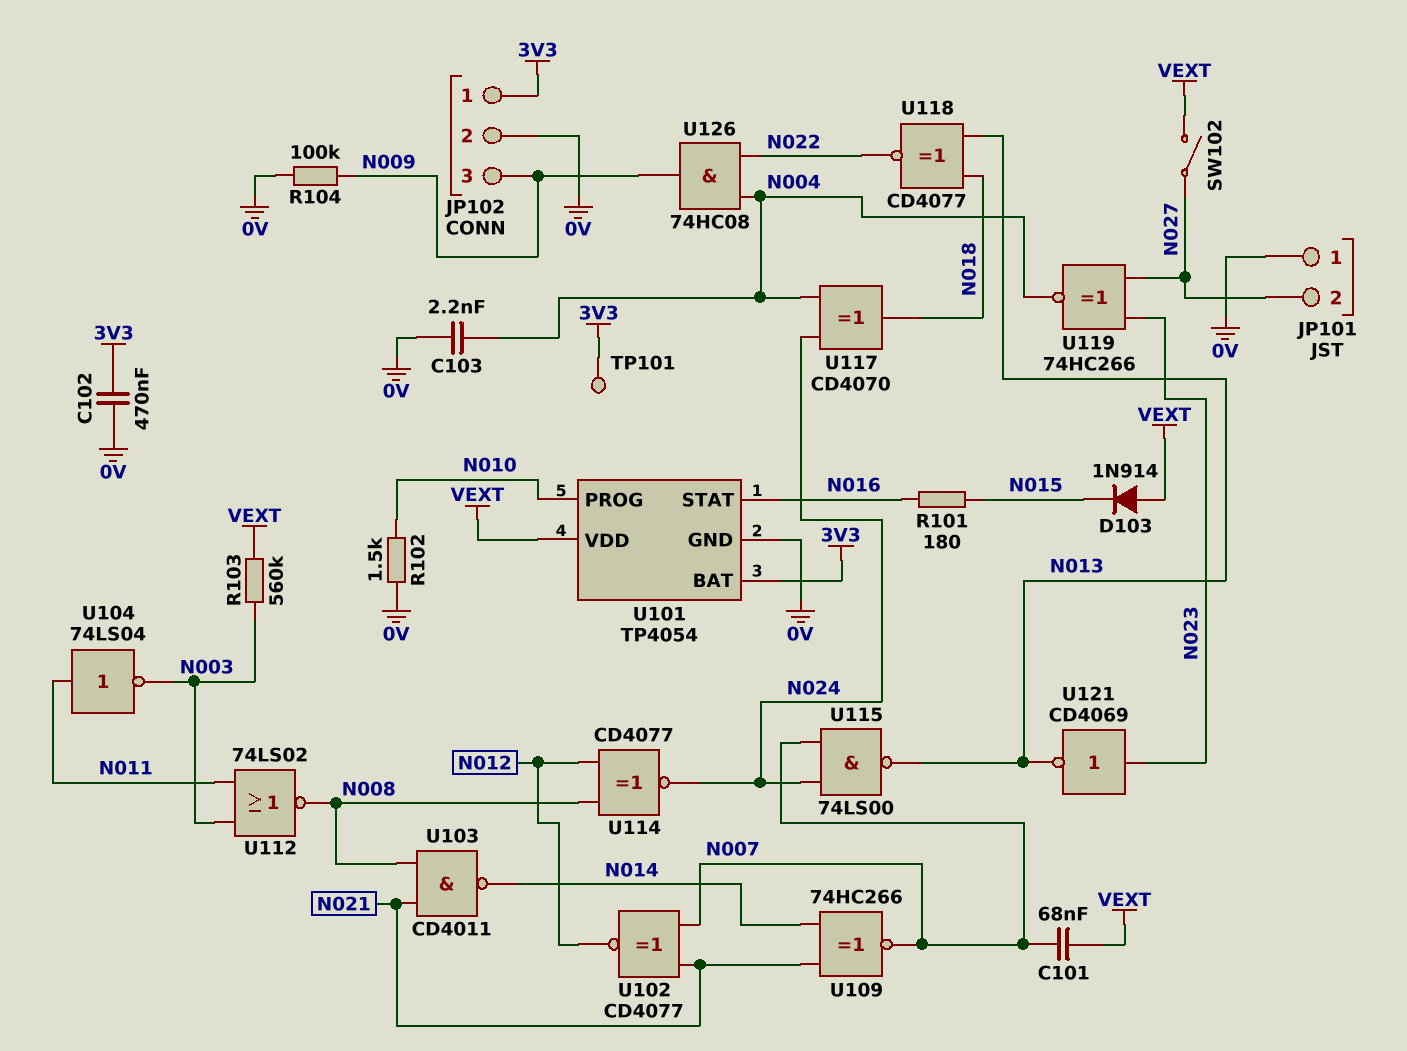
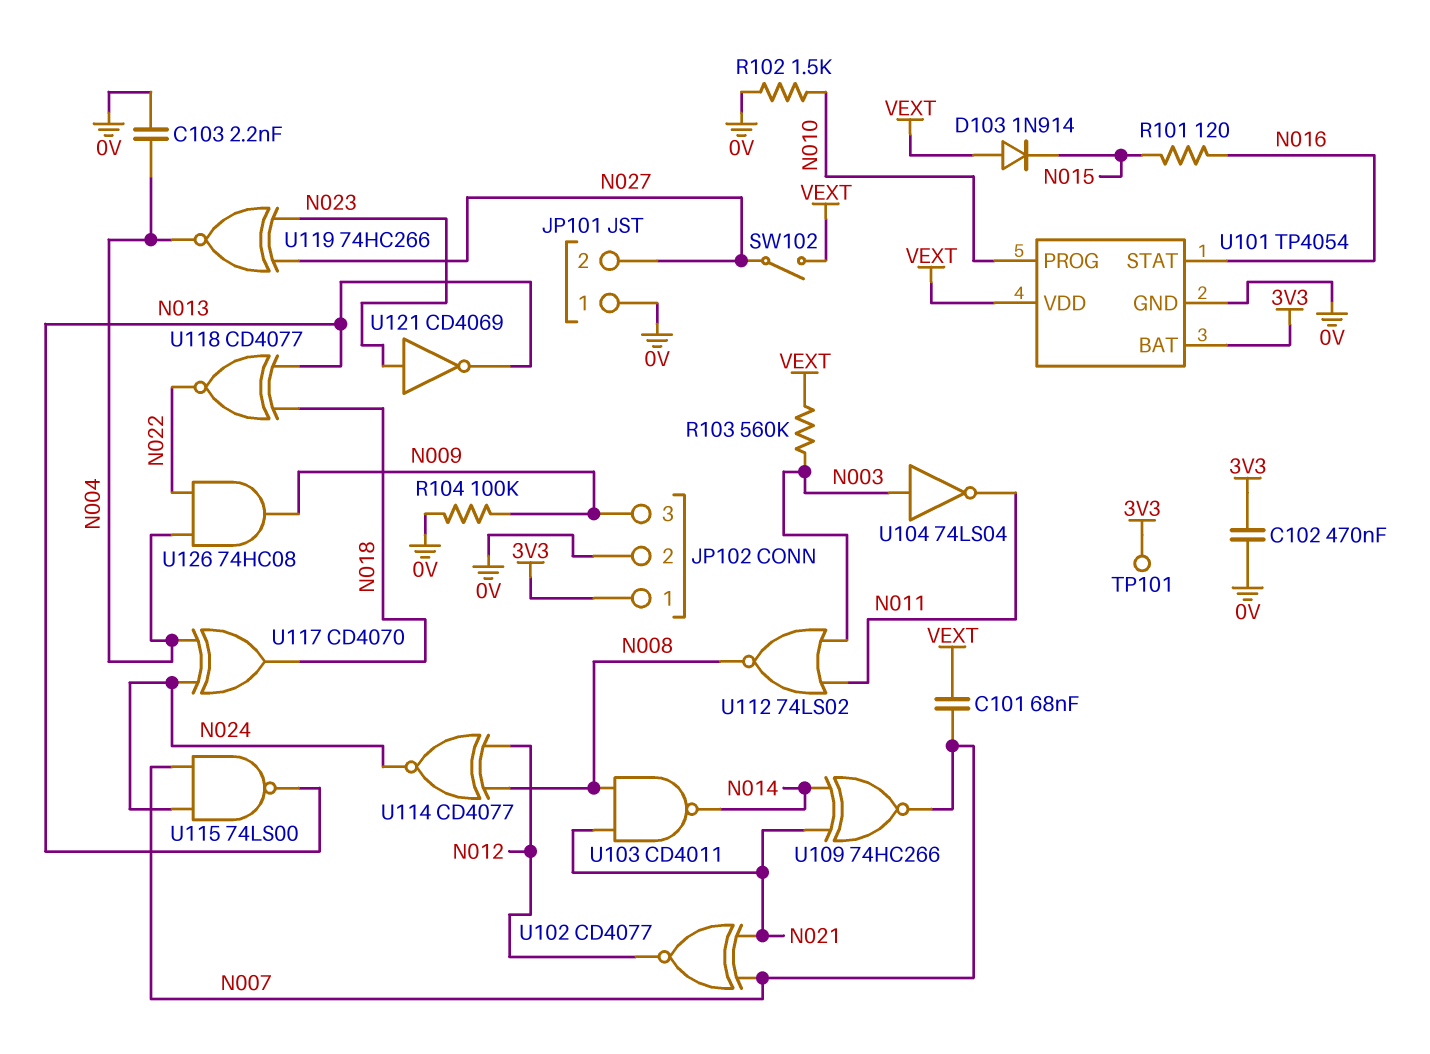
R101: 180 (N015, N016) -> 120 (N015, N016)
U104: NOT 74LS04 (in N011, out N003) -> NOT 74LS04 (in N003, out N011)

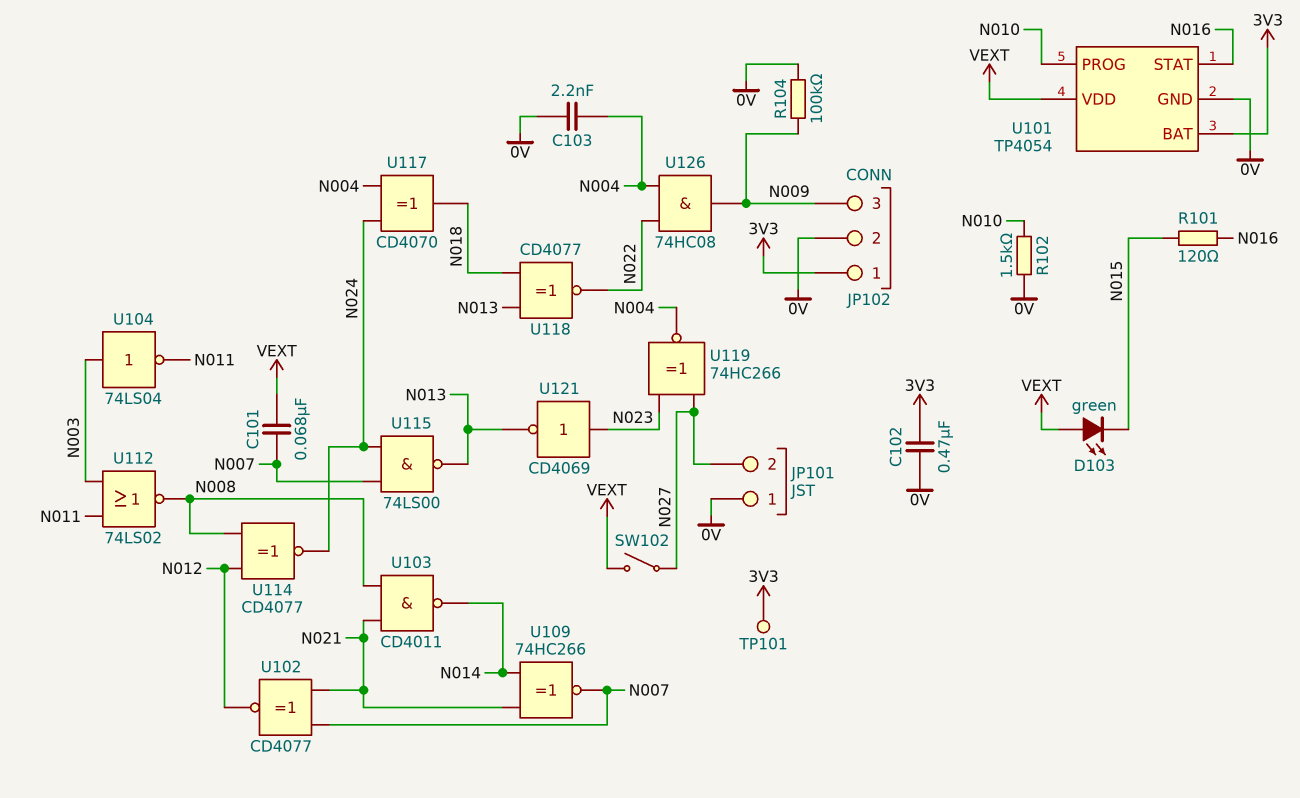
D103: diode 1N914 (A VEXT, K N015) -> LED green (A VEXT, K N015)
R103: 560k (N003, VEXT) -> none

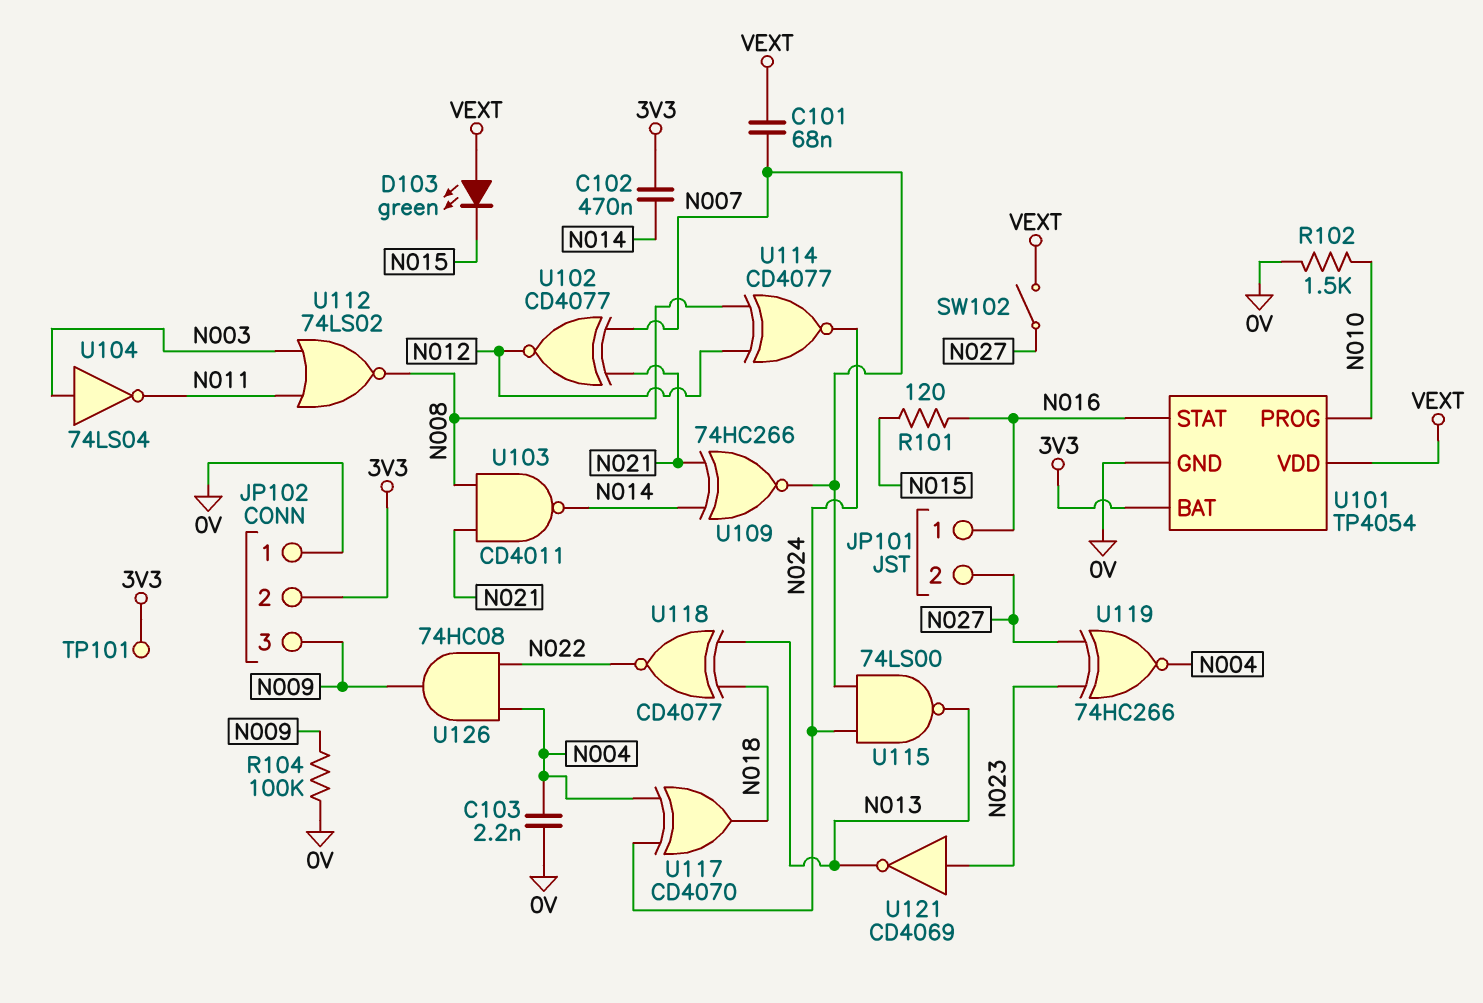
C102: 470nF (0V, 3V3) -> 470nF (3V3, N014)
JP101 pin 1: 0V -> N016
JP102 pin 1: 3V3 -> 0V
JP102 pin 2: 0V -> 3V3

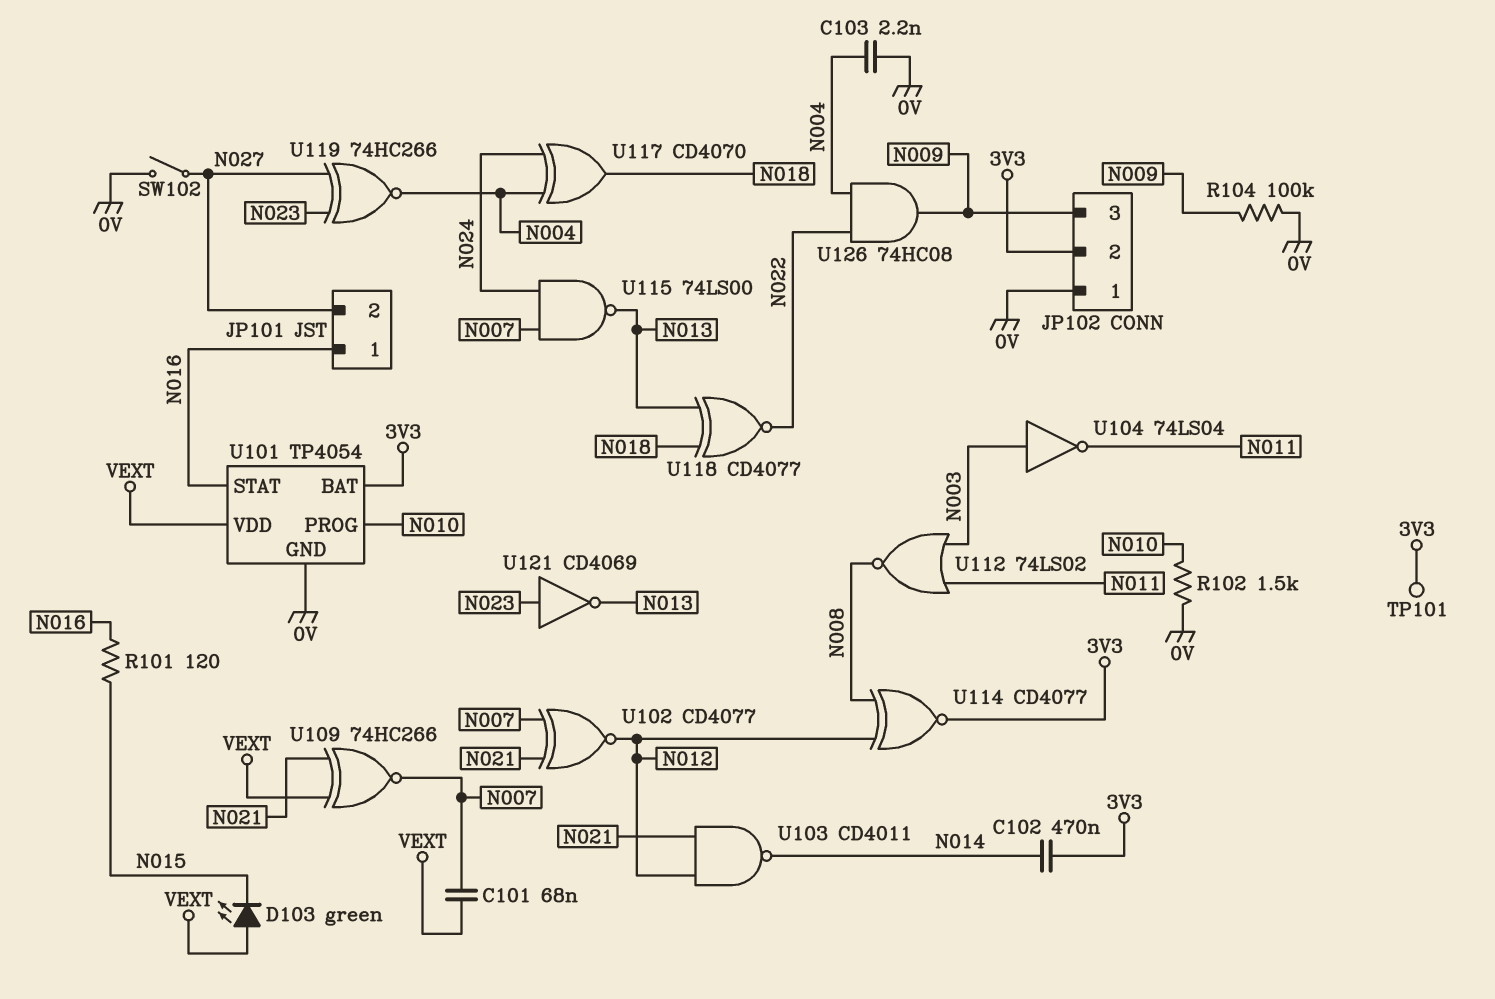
SW102: switch (N027, VEXT) -> switch (0V, N027)
U103: NAND CD4011 (in N008, in N021, out N014) -> NAND CD4011 (in N012, in N021, out N014)
U109: XNOR 74HC266 (in N014, in N021, out N007) -> XNOR 74HC266 (in N021, in VEXT, out N007)
U114: XNOR CD4077 (in N008, in N012, out N024) -> XNOR CD4077 (in N008, in N012, out 3V3)

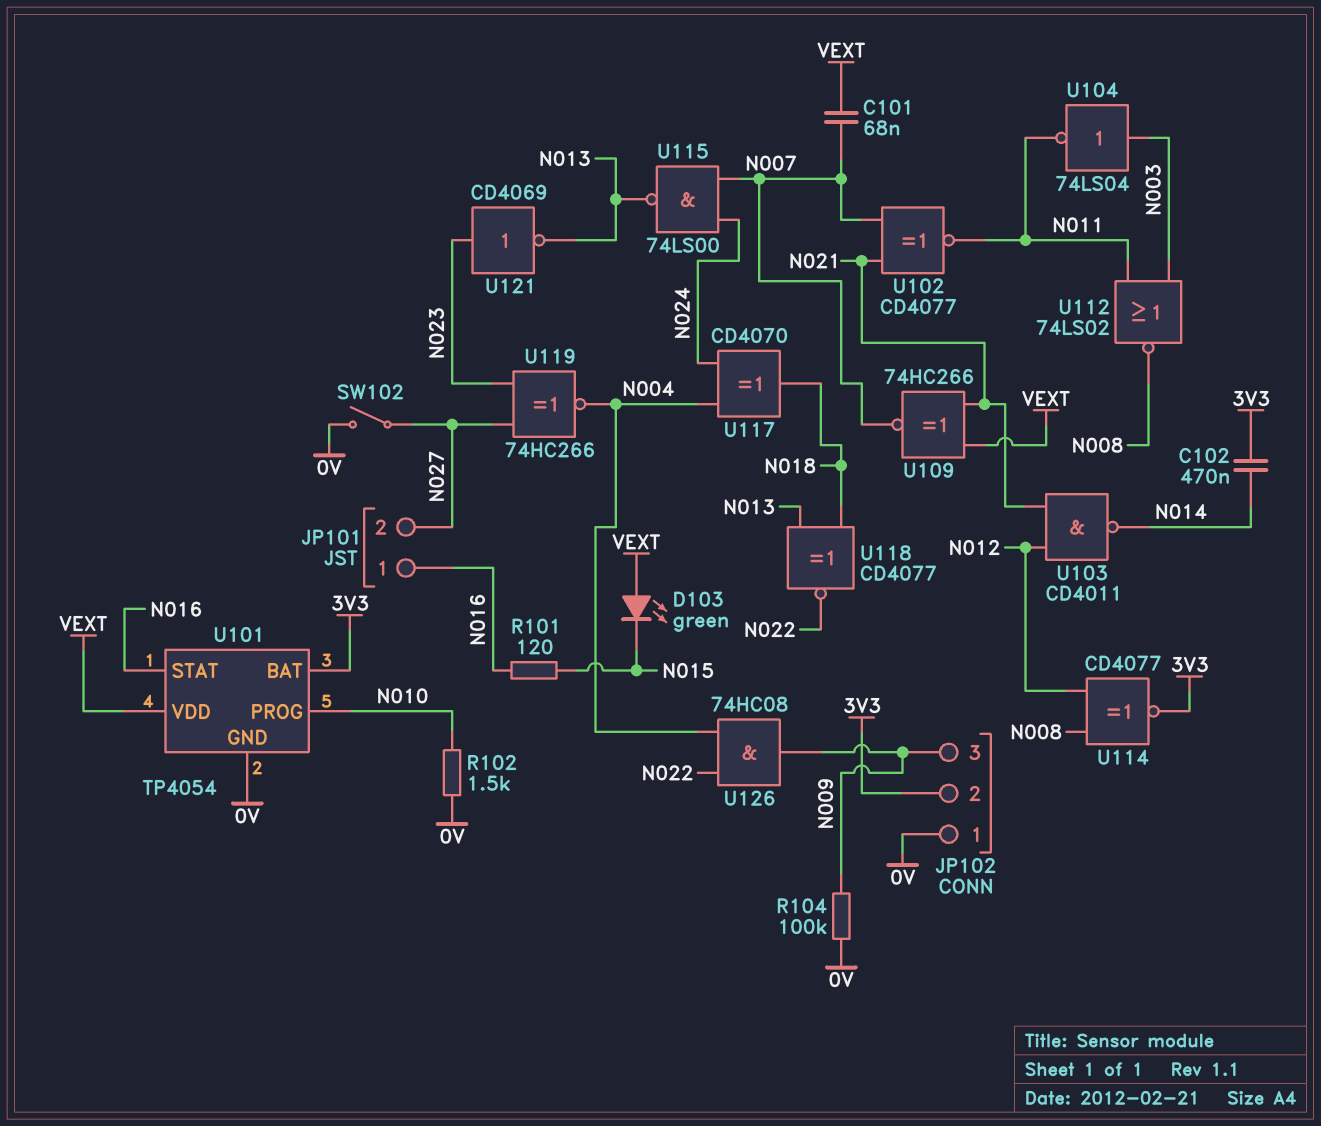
C103: 2.2nF (0V, N004) -> none
TP101: test point (3V3) -> none
U102: XNOR CD4077 (in N007, in N021, out N012) -> XNOR CD4077 (in N007, in N021, out N011)

